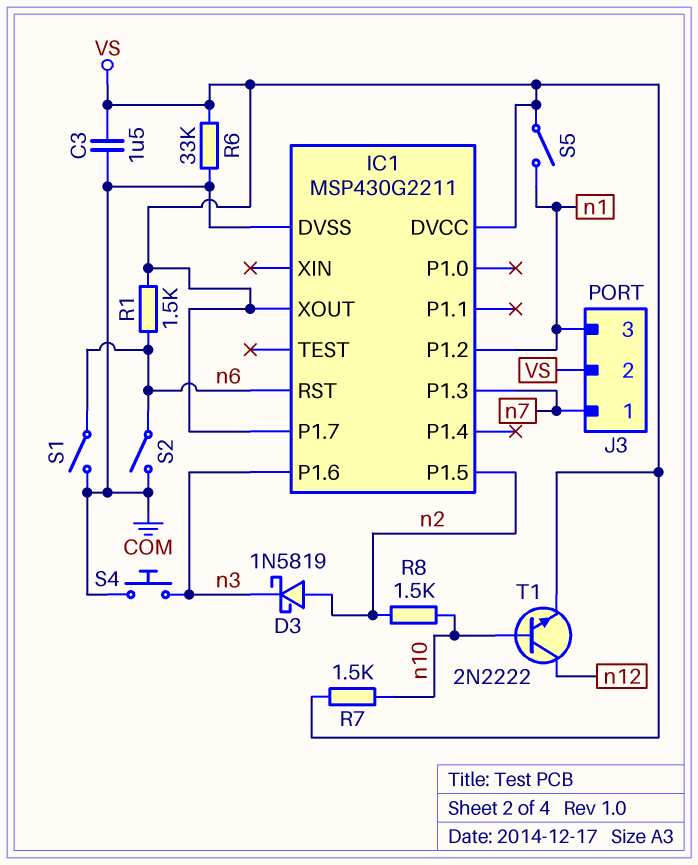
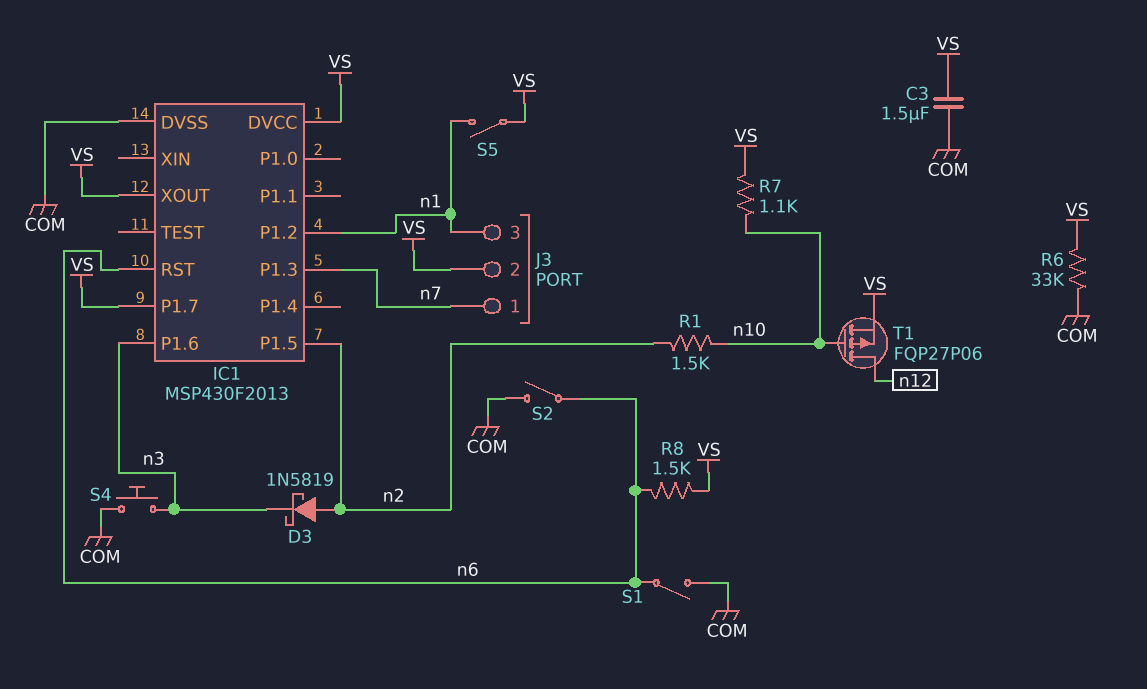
IC1: MSP430G2211 -> MSP430F2013
R1: 1.5k (VS, n6) -> 1.5k (n2, n10)
R7: 1.5k (VS, n10) -> 1.1k (VS, n10)
R8: 1.5k (n2, n10) -> 1.5k (VS, n6)
T1: NPN 2N2222 (B n10, C n12, E VS) -> PMOS FQP27P06 (G n10, D n12, S VS)

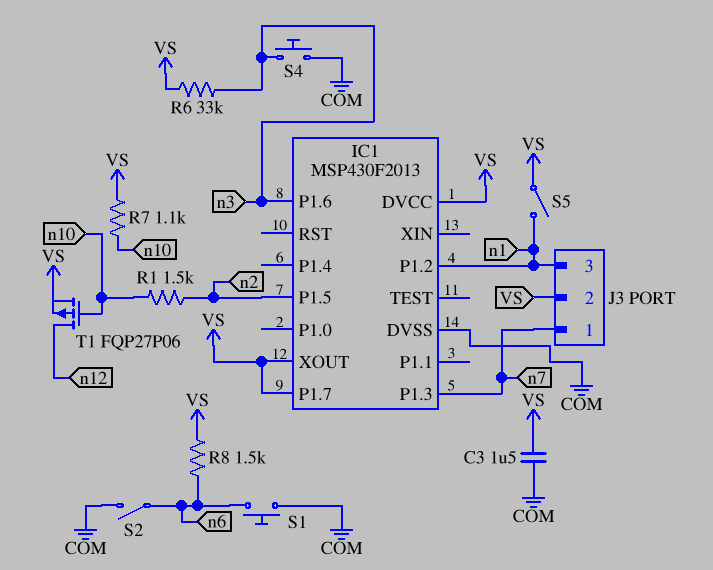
D3: schottky 1N5819 (A n2, K n3) -> none
IC1 pin RST: n6 -> none
R6: 33k (COM, VS) -> 33k (VS, n3)
S1: switch (COM, n6) -> button (COM, n6)

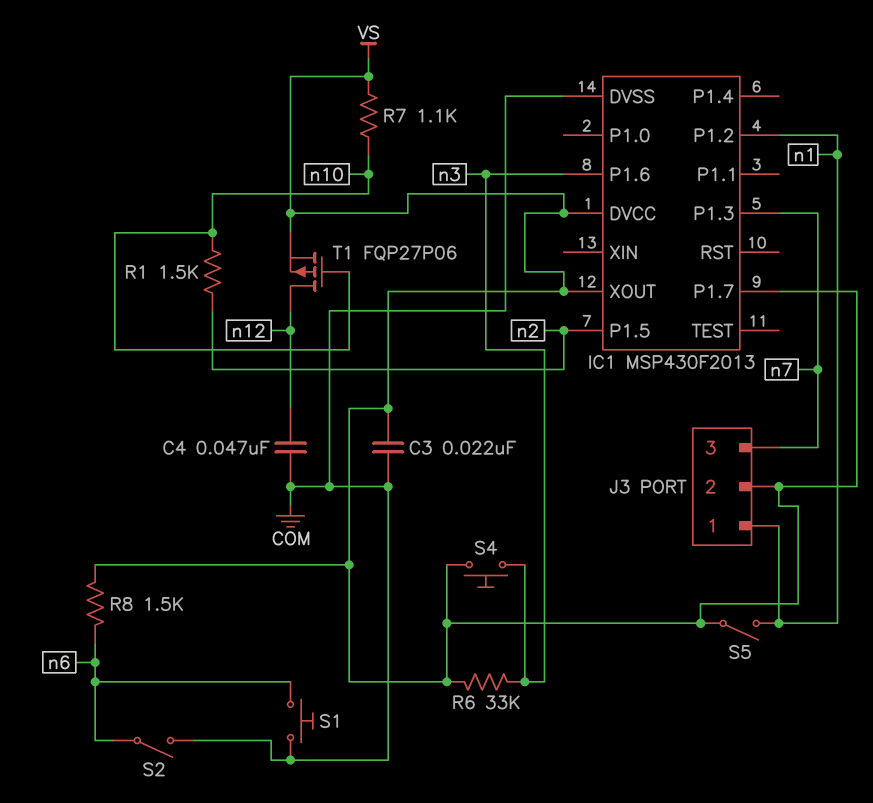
C3: 1.5uF (COM, VS) -> 22nF (COM, VS)
C4: none -> 47nF (COM, n12)
J3 pin 1: n7 -> n1
J3 pin 3: n1 -> n7
S4: button (COM, n3) -> button (VS, n3)

